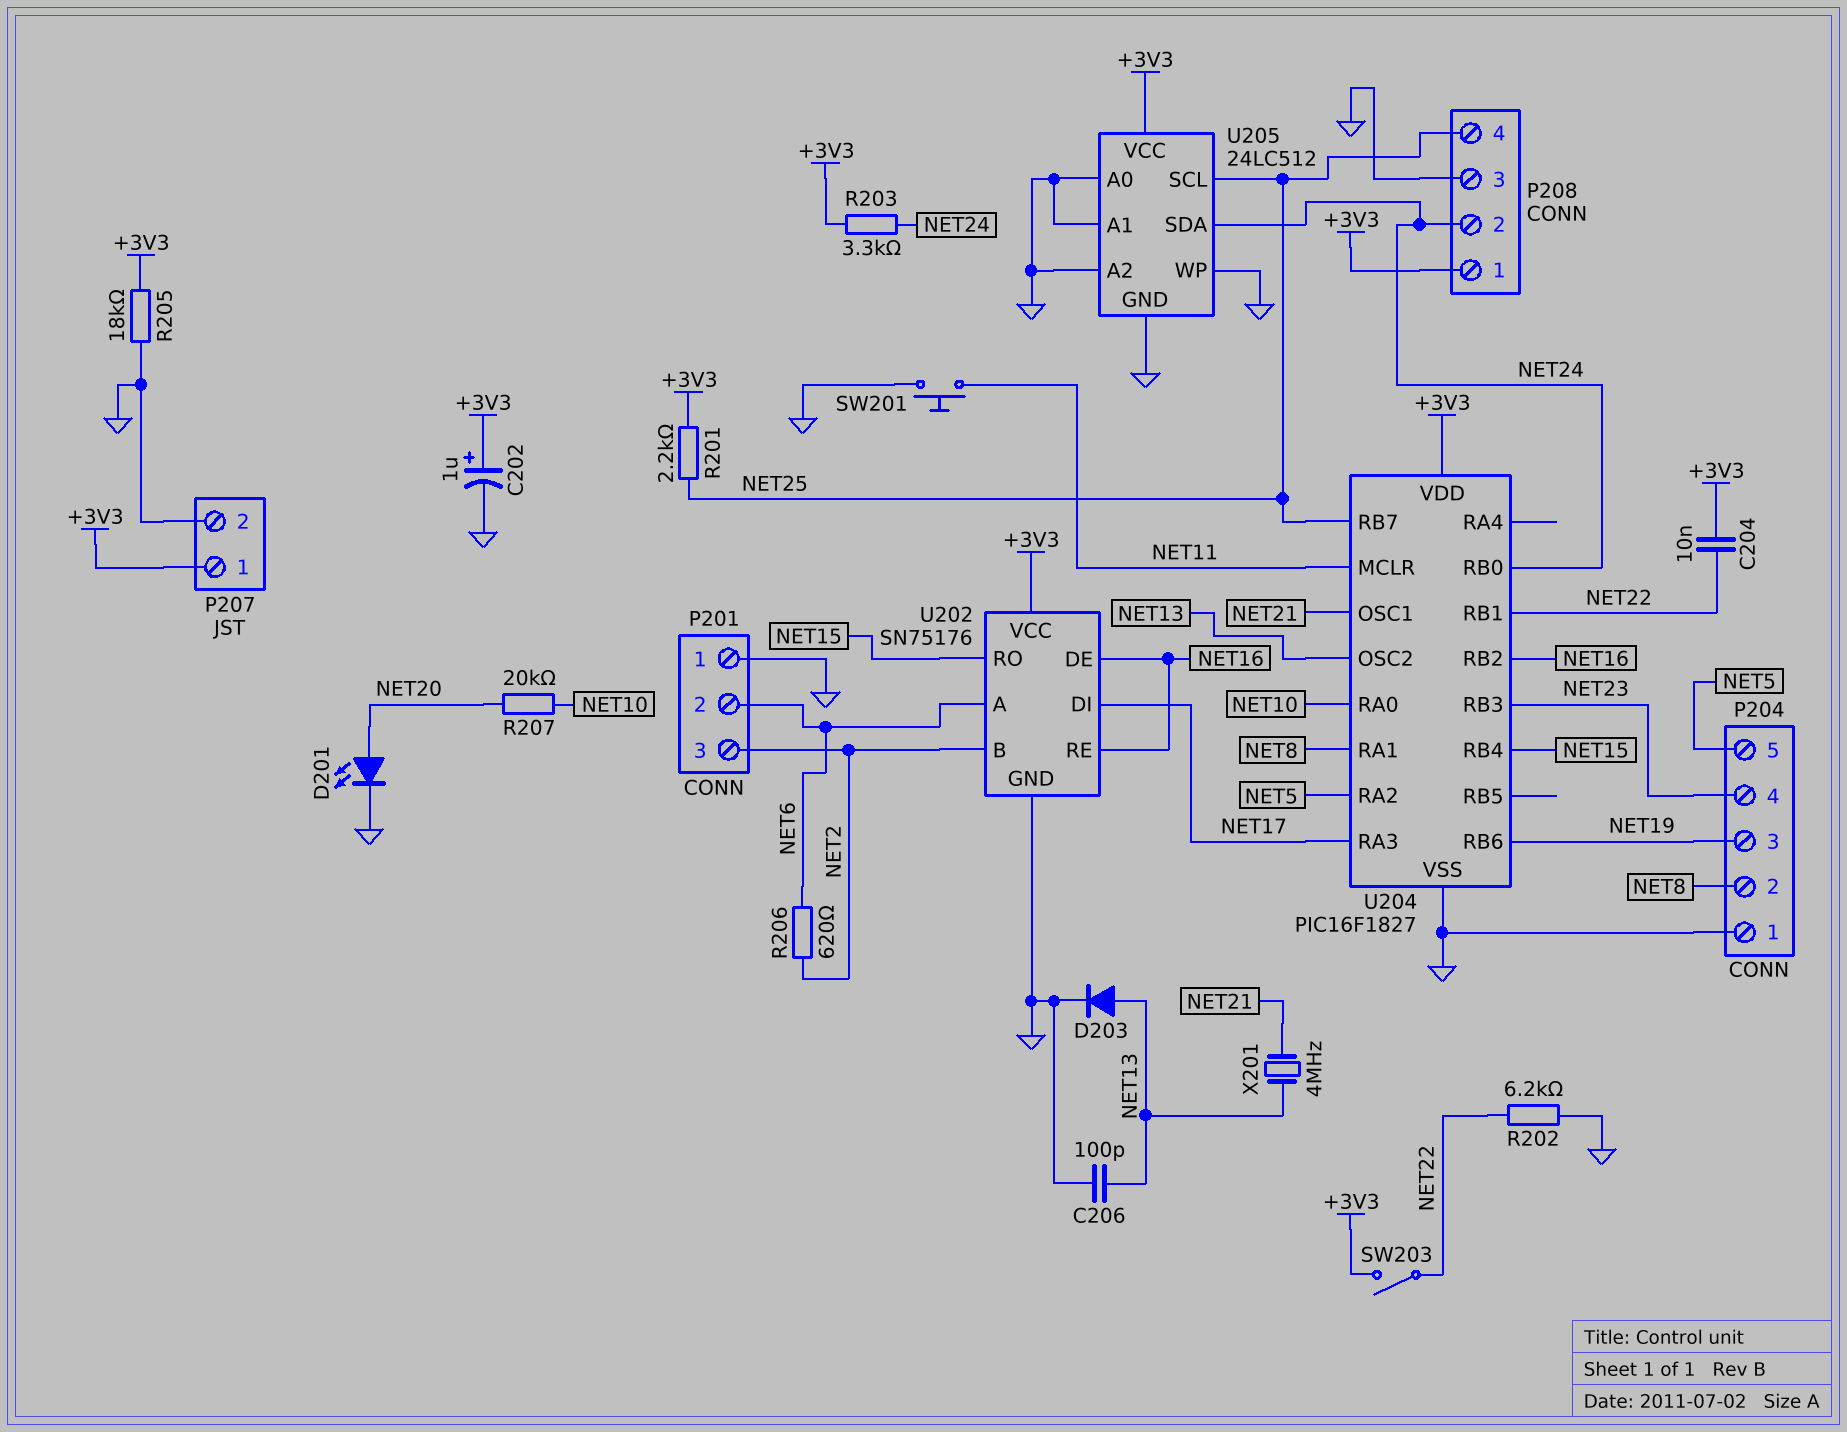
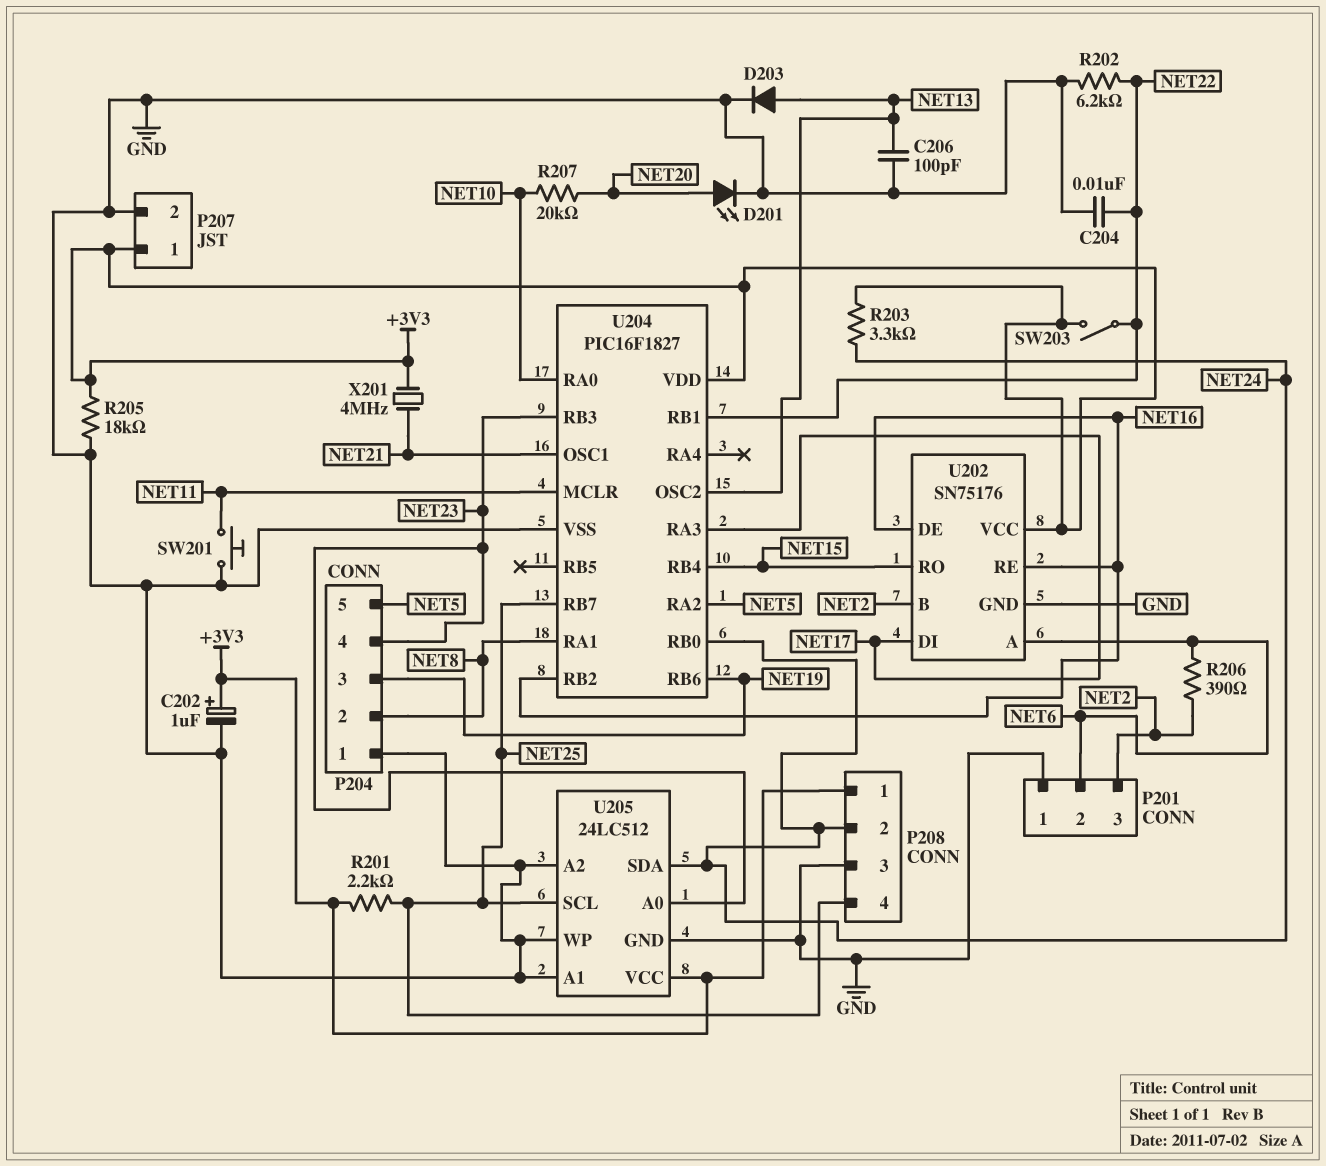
C204: 10nF (+3V3, NET22) -> 10nF (GND, NET22)
R206: 620 (NET2, NET6) -> 390 (NET2, NET6)
U205 pin A0: GND -> NET23
X201: 4MHz (NET13, NET21) -> 4MHz (+3V3, NET21)

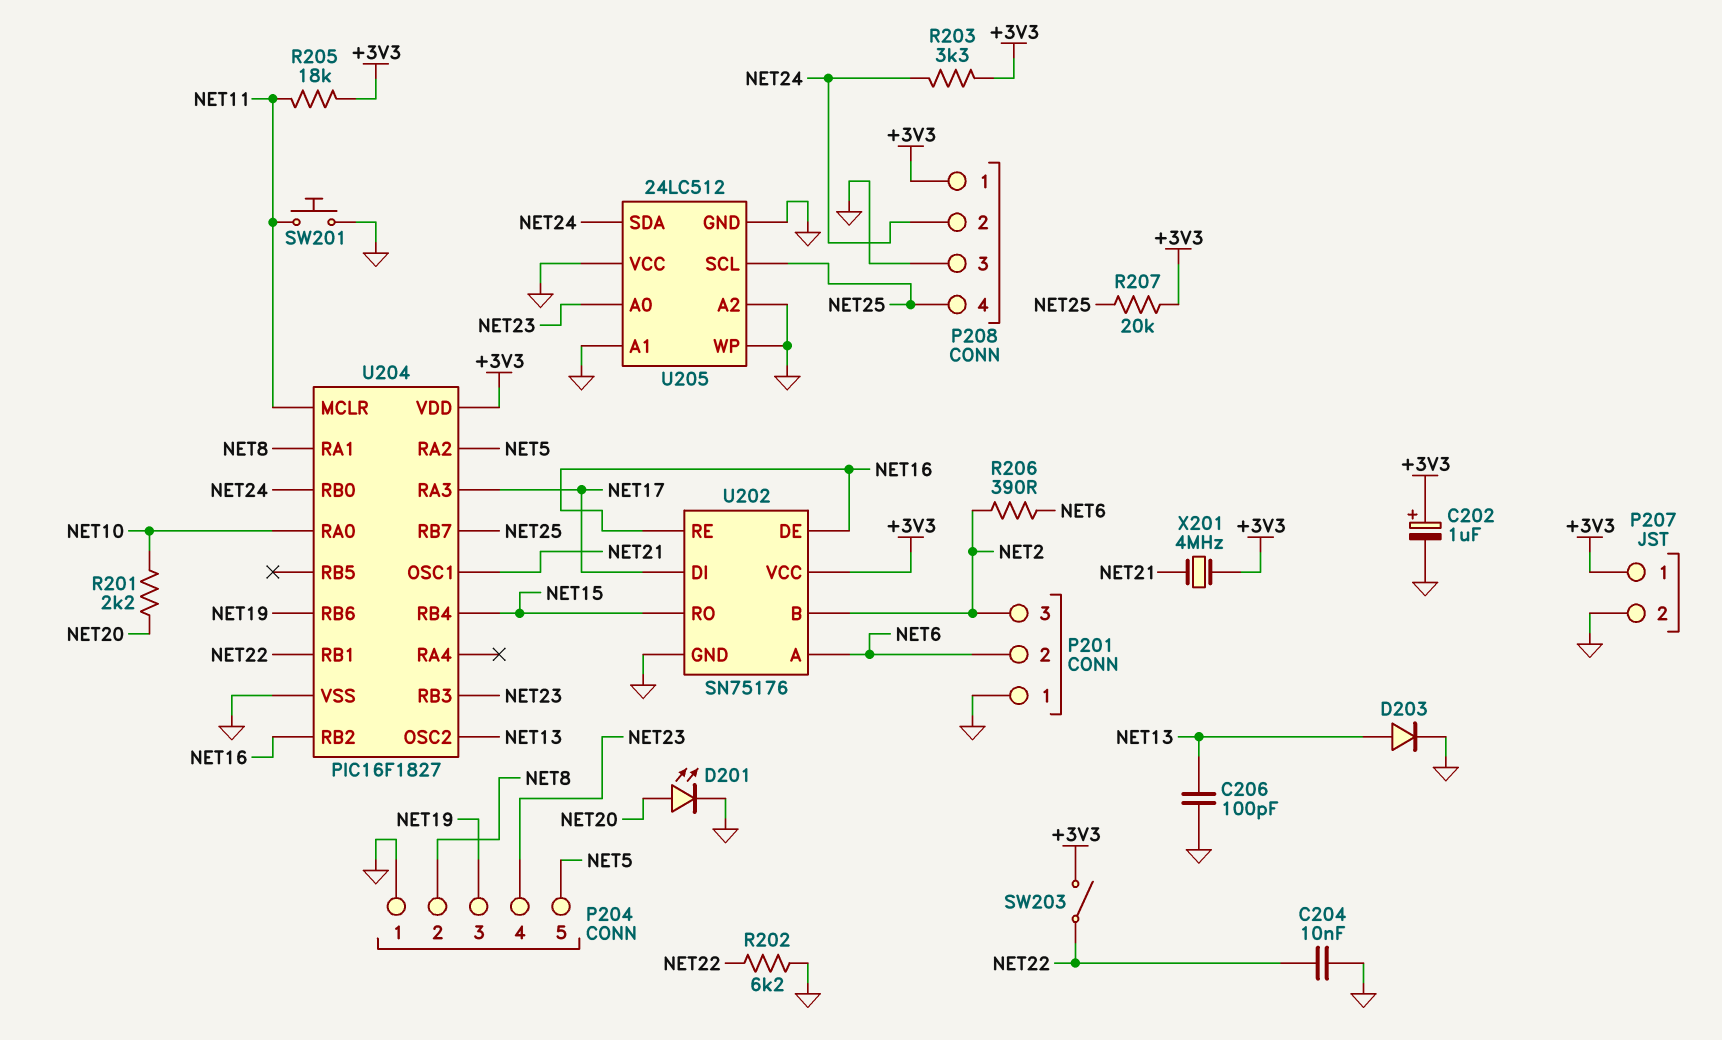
R201: 2.2k (+3V3, NET25) -> 2.2k (NET10, NET20)
R205: 18k (+3V3, GND) -> 18k (+3V3, NET11)
R207: 20k (NET10, NET20) -> 20k (+3V3, NET25)
U205 pin VCC: +3V3 -> GND

